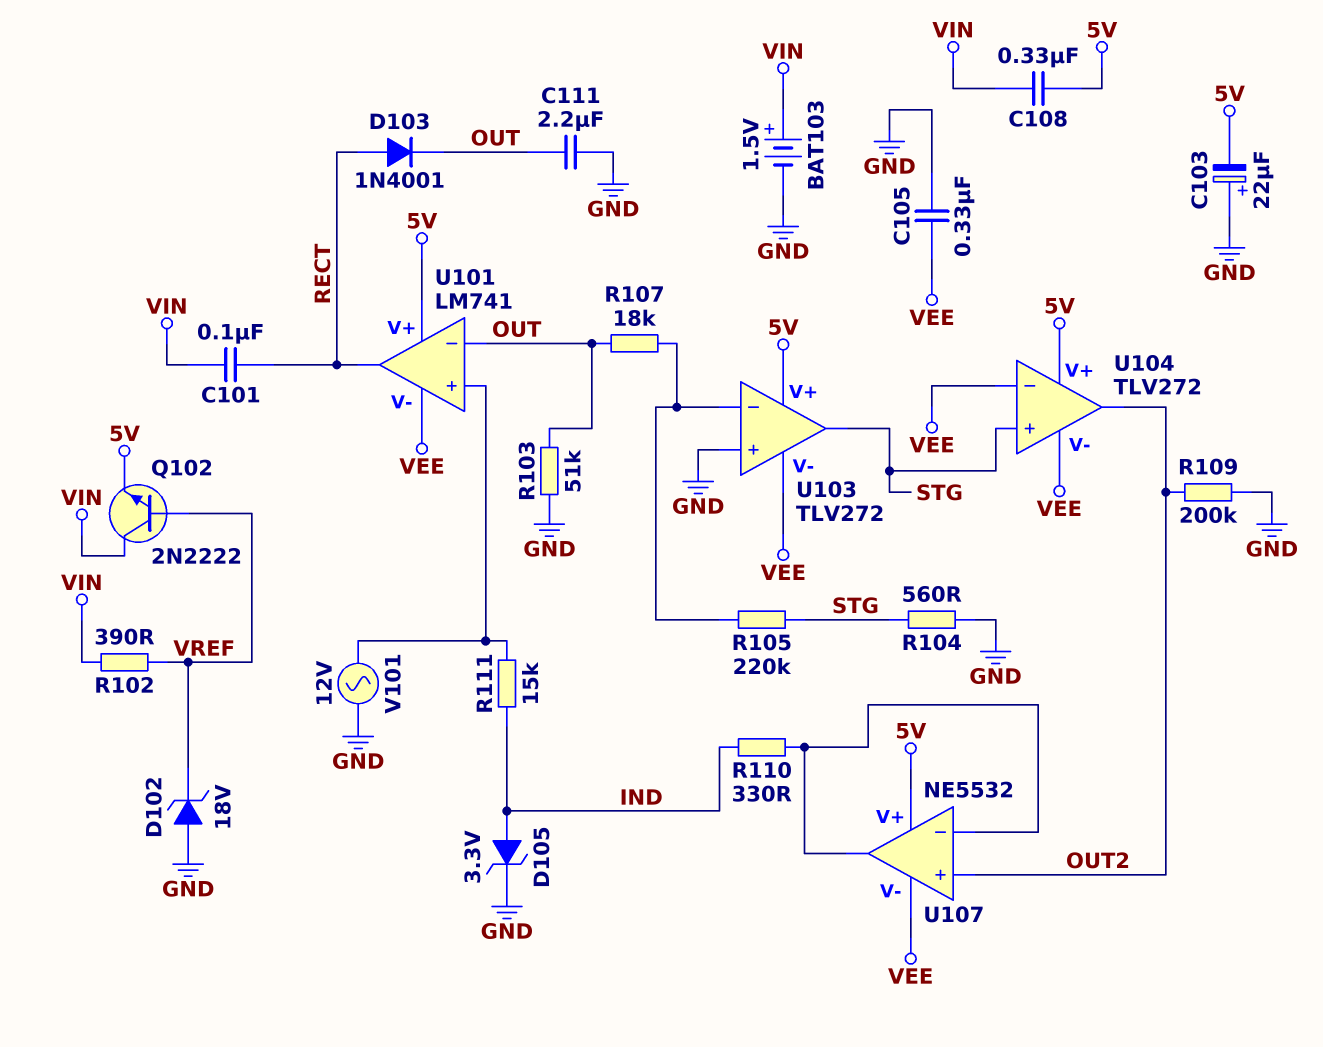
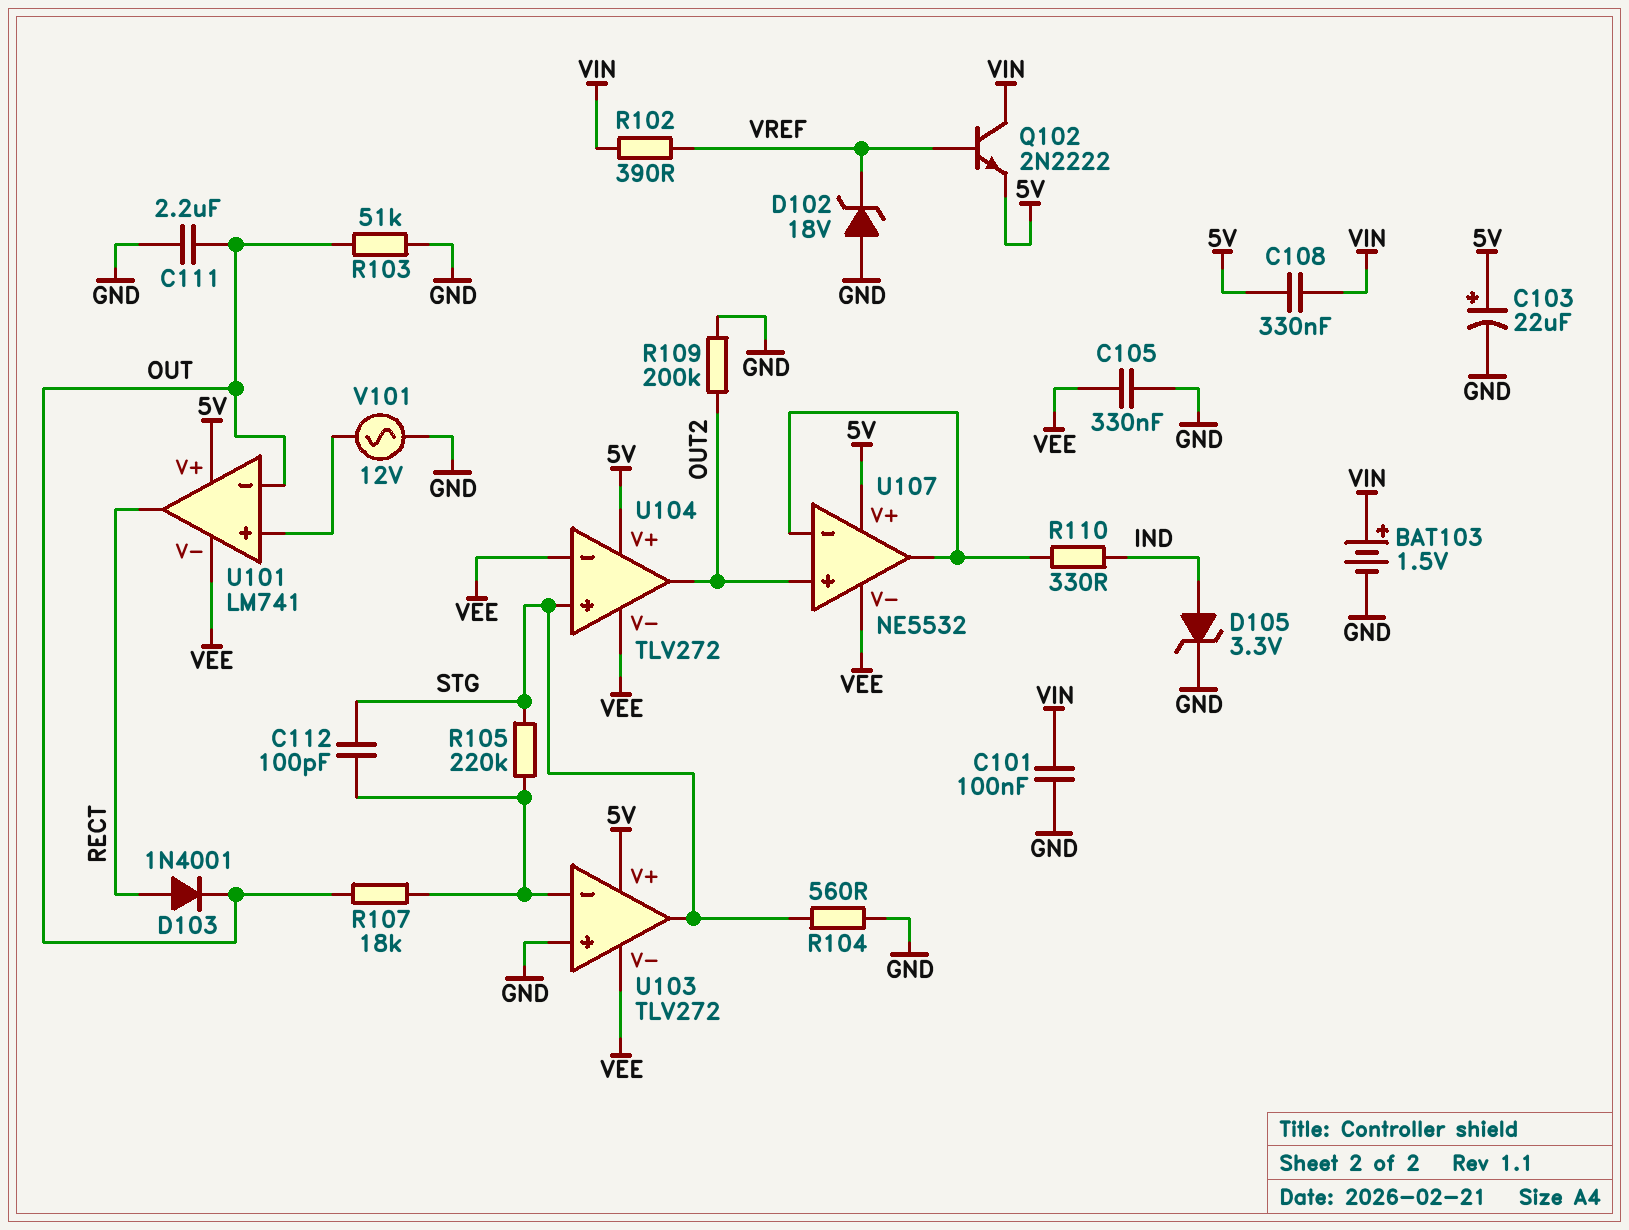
C101: 100nF (RECT, VIN) -> 100nF (GND, VIN)
C103: 22uF (plus GND, minus 5V) -> 22uF (plus 5V, minus GND)
C112: none -> 100pF (STG, U103/in-)
R111: 15k (IND, U101/in+) -> none

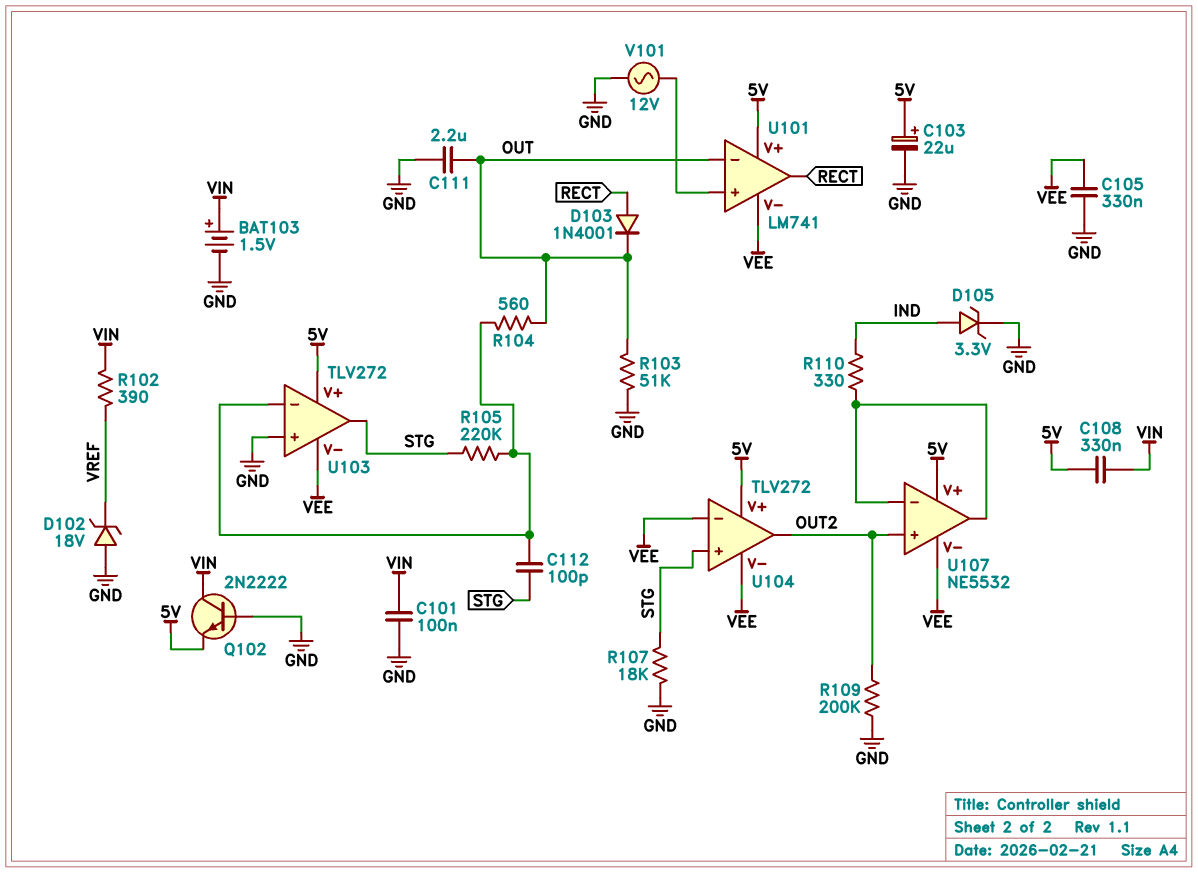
Q102: NPN 2N2222 (B VREF, C VIN, E 5V) -> NPN 2N2222 (B GND, C VIN, E 5V)
R104: 560 (GND, STG) -> 560 (OUT, U103/in-)
R107: 18k (OUT, U103/in-) -> 18k (GND, STG)

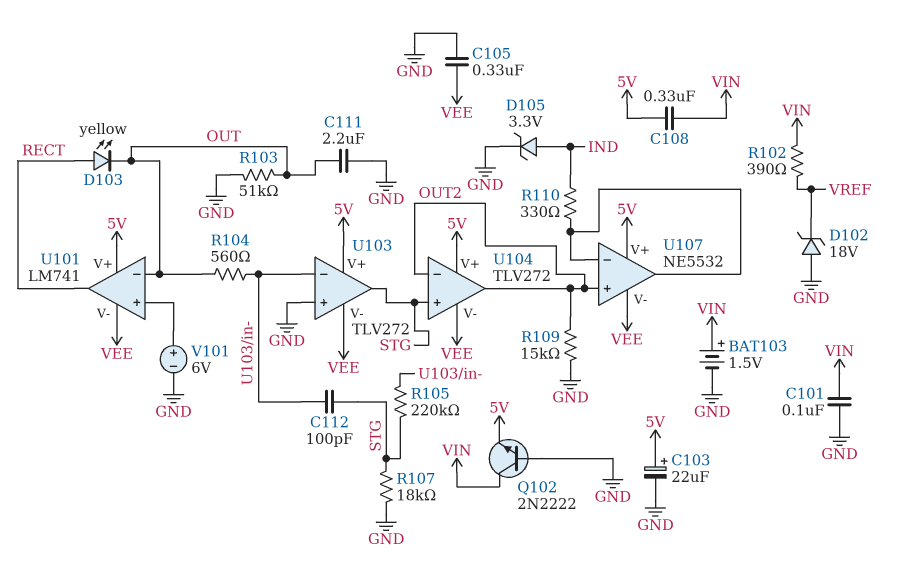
D103: diode 1N4001 (A RECT, K OUT) -> LED yellow (A RECT, K OUT)
R109: 200k (GND, OUT2) -> 15k (GND, OUT2)
U104 pin in-: VEE -> OUT2
V101: AC 12V (GND, U101/in+) -> 6V (plus U101/in+, minus GND)

